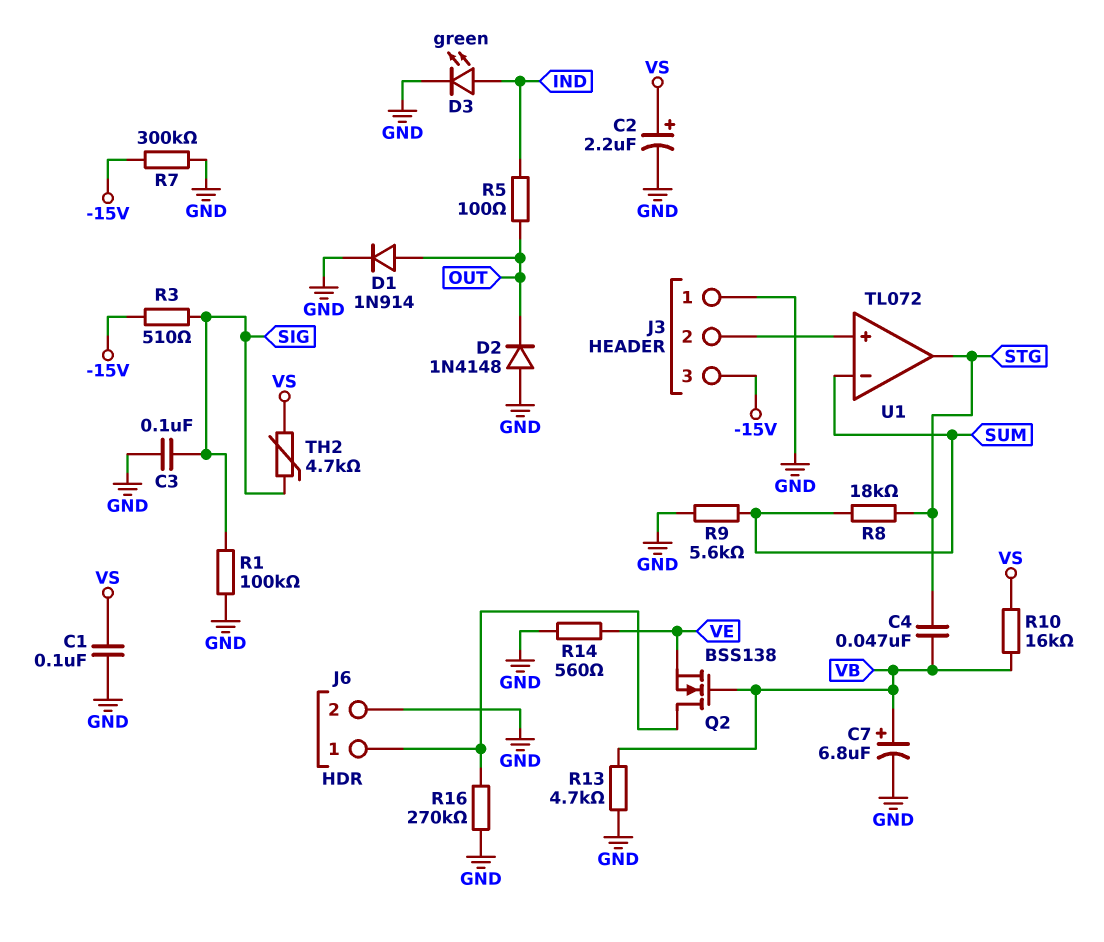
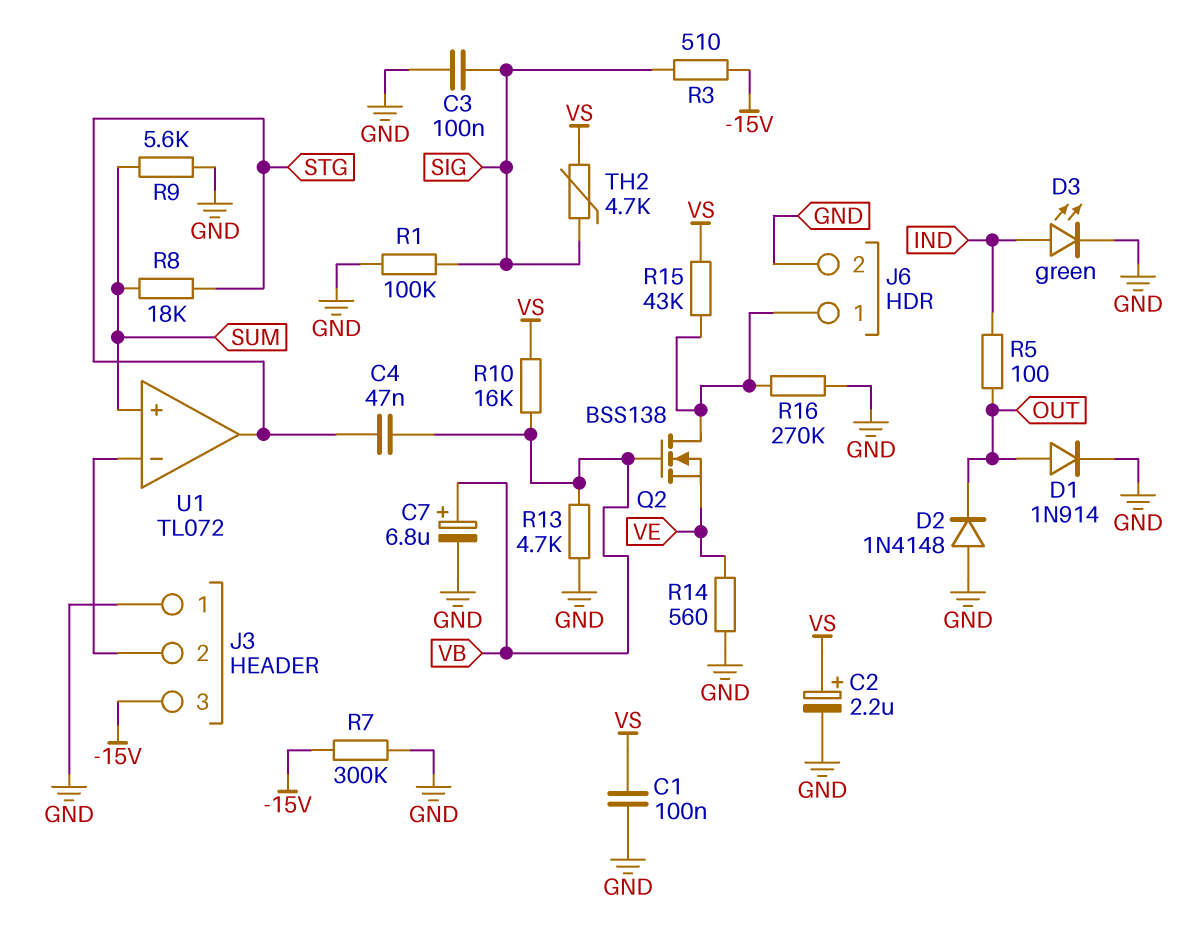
R15: none -> 43k (J6/1, VS)
U1 pin in+: J3/2 -> SUM
U1 pin in-: SUM -> J3/2

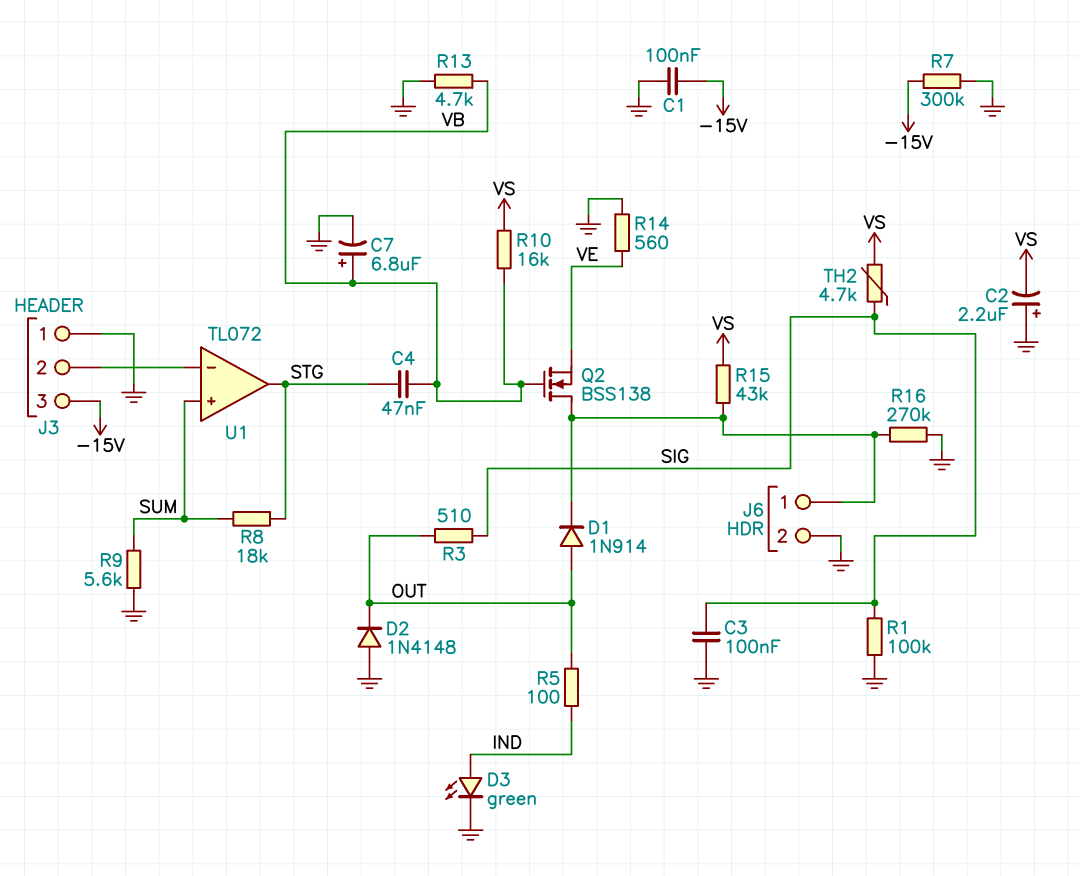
C1: 100nF (GND, VS) -> 100nF (-15V, GND)
C2: 2.2uF (plus VS, minus GND) -> 2.2uF (plus GND, minus VS)
D1: diode 1N914 (A OUT, K GND) -> diode 1N914 (A OUT, K J6/1)
R3: 510 (-15V, SIG) -> 510 (OUT, SIG)

